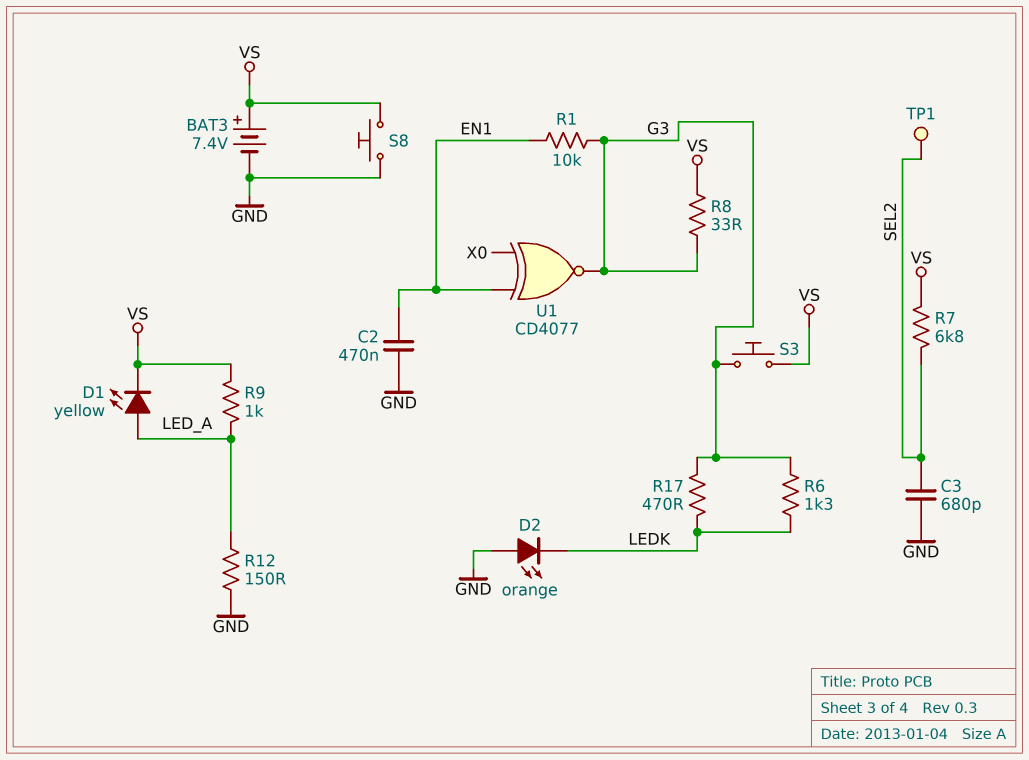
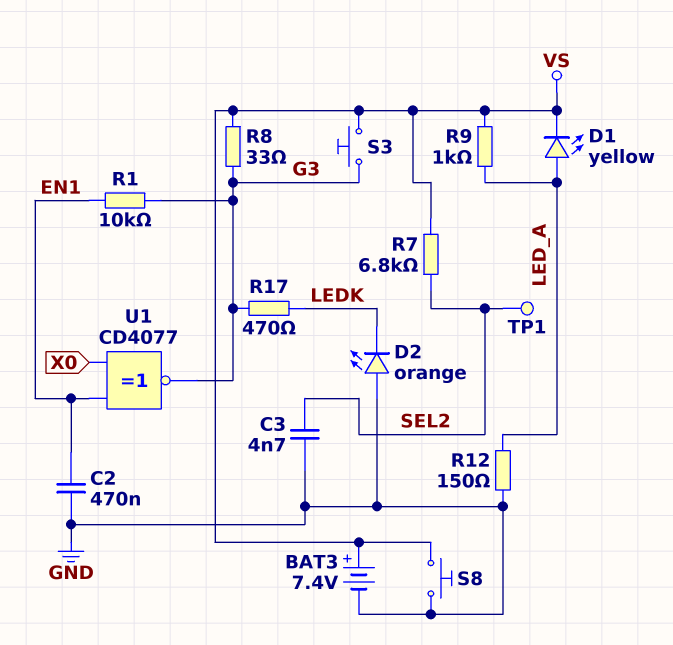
C3: 680pF (GND, SEL2) -> 4.7nF (GND, SEL2)
R6: 1.3k (G3, LEDK) -> none

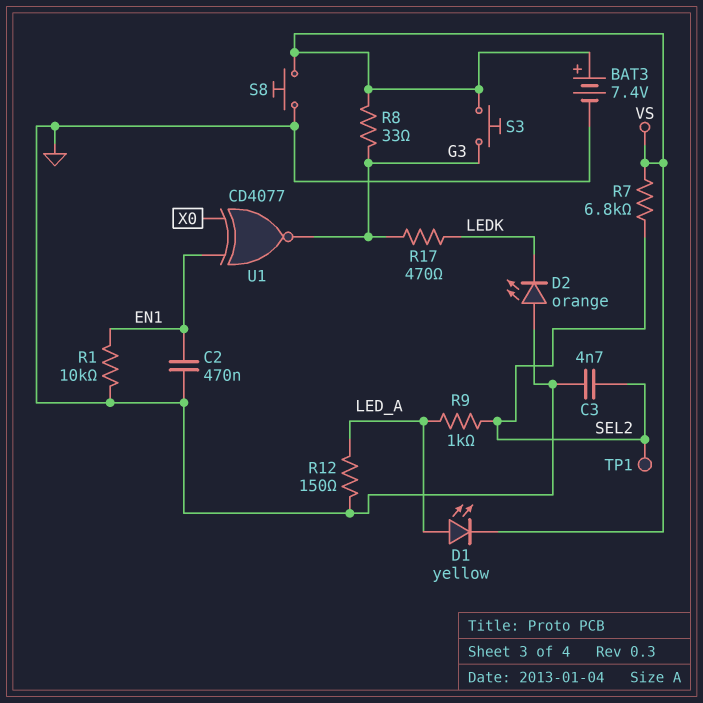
R1: 10k (EN1, G3) -> 10k (EN1, GND)
R9: 1k (LED_A, VS) -> 1k (LED_A, SEL2)

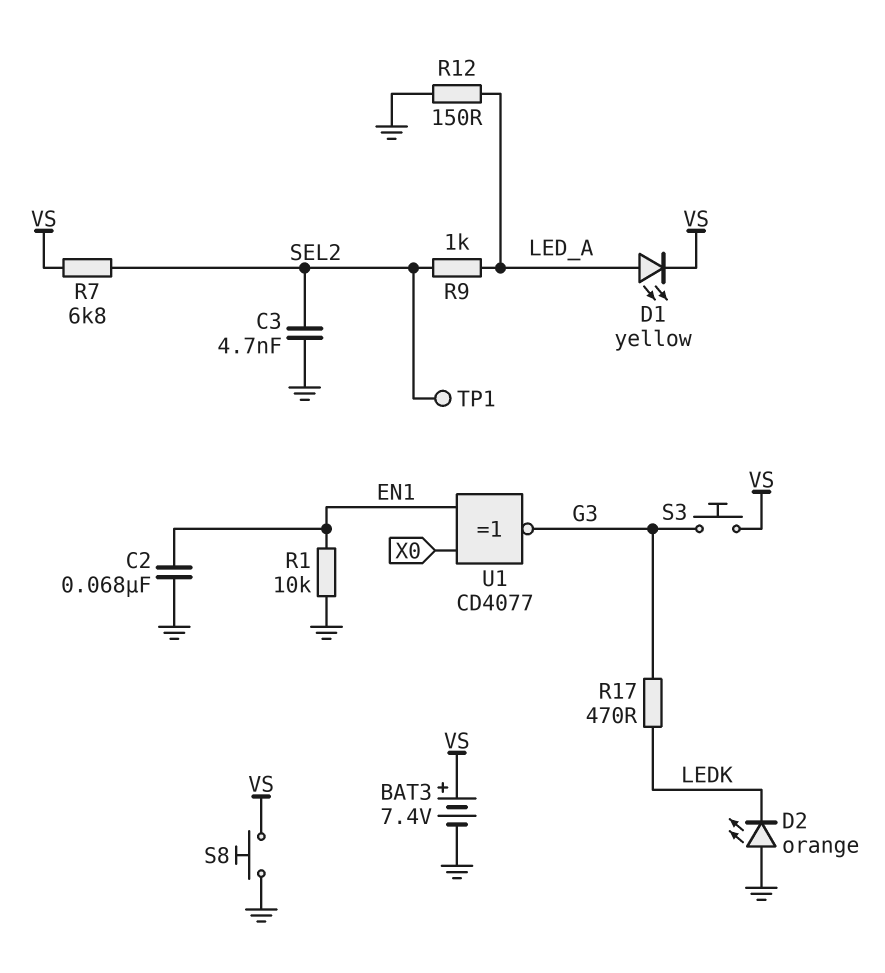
C2: 470nF (EN1, GND) -> 68nF (EN1, GND)
R8: 33 (G3, VS) -> none

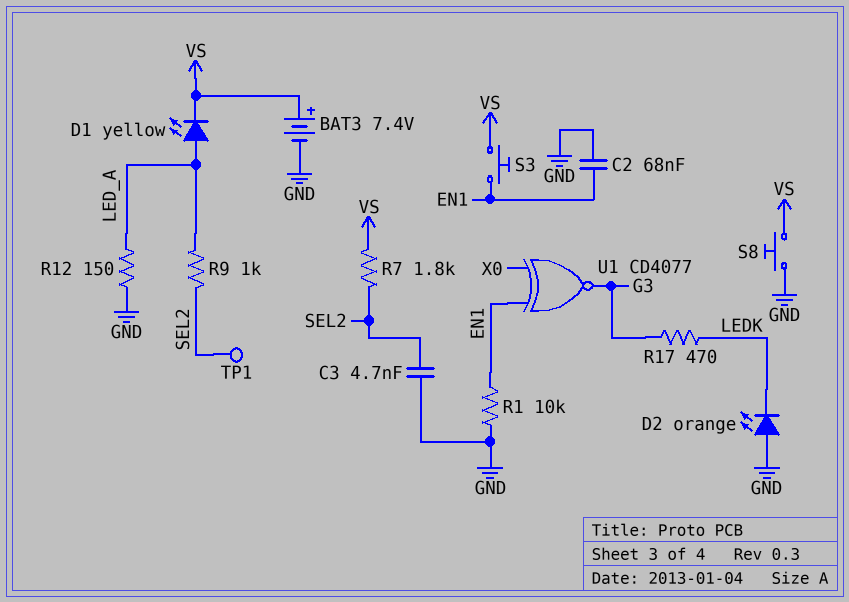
R7: 6.8k (SEL2, VS) -> 1.8k (SEL2, VS)
S3: button (G3, VS) -> button (EN1, VS)

